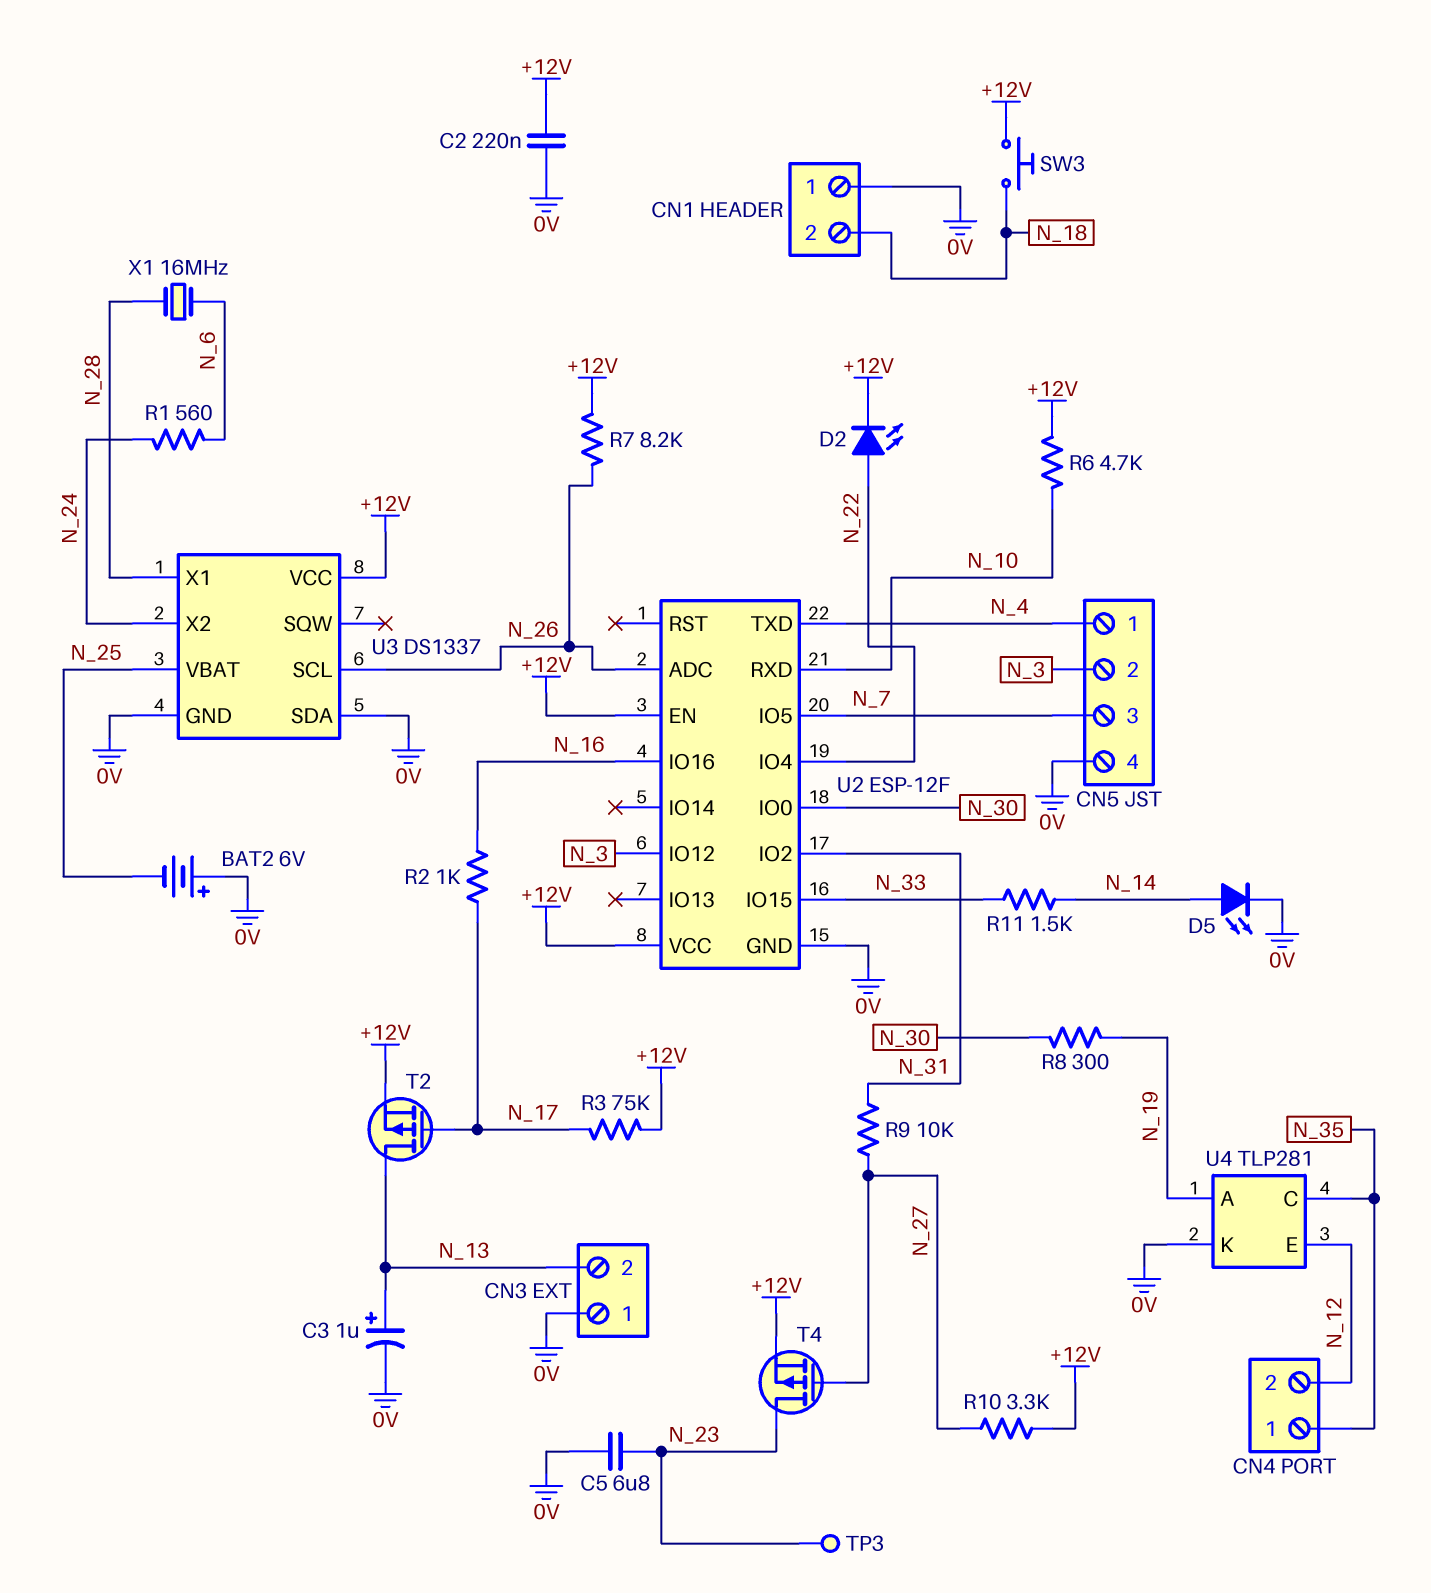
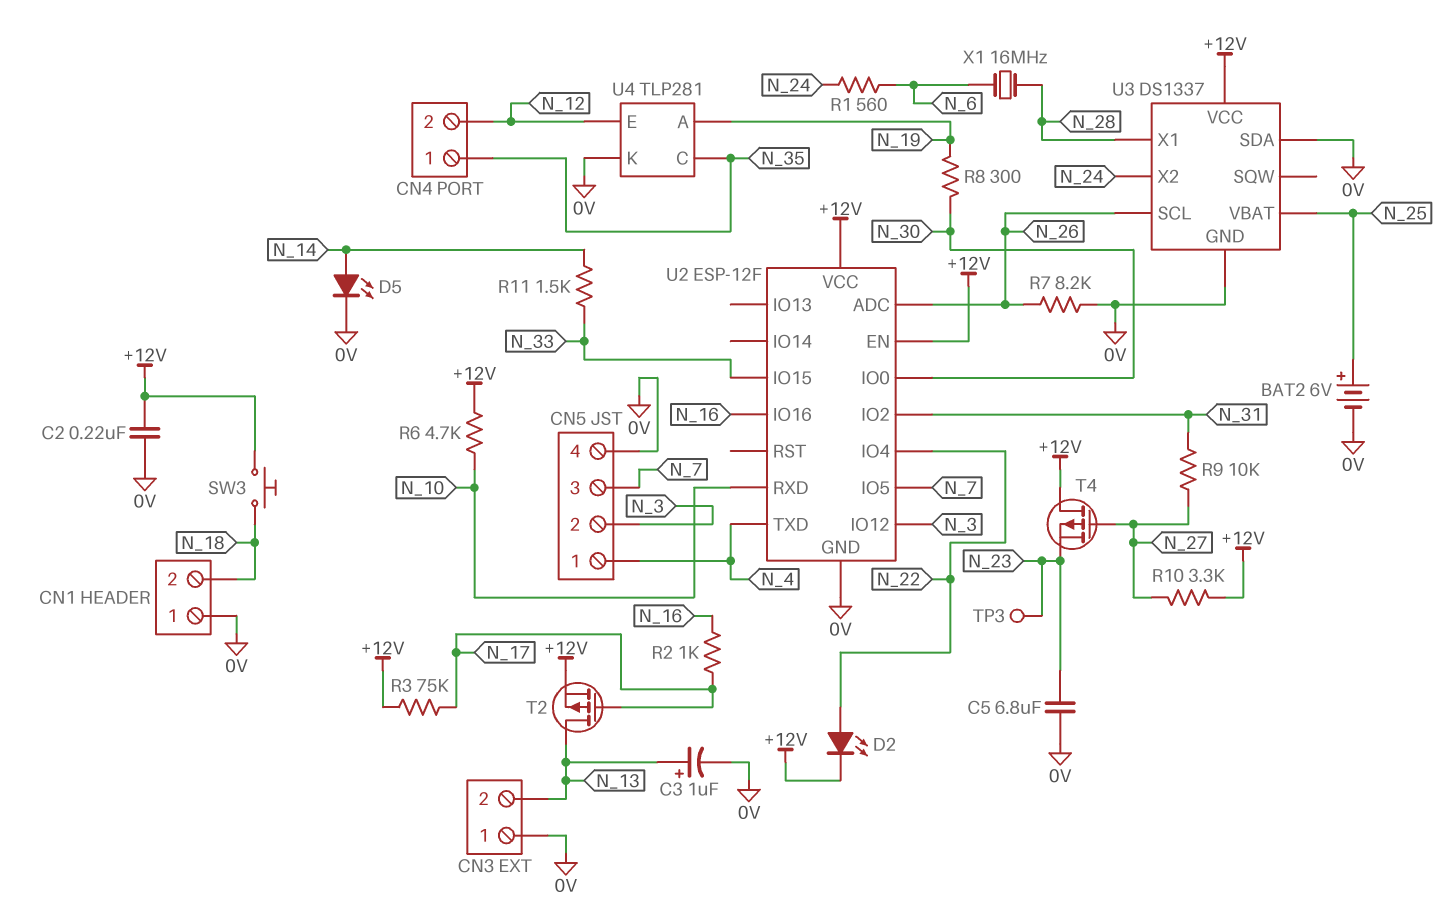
BAT2: 6V (plus 0V, minus N_25) -> 6V (plus N_25, minus 0V)
R7: 8.2k (+12V, N_26) -> 8.2k (0V, N_26)
T4: PMOS (G N_27, D N_23, S +12V) -> PMOS (G N_27, D +12V, S N_23)

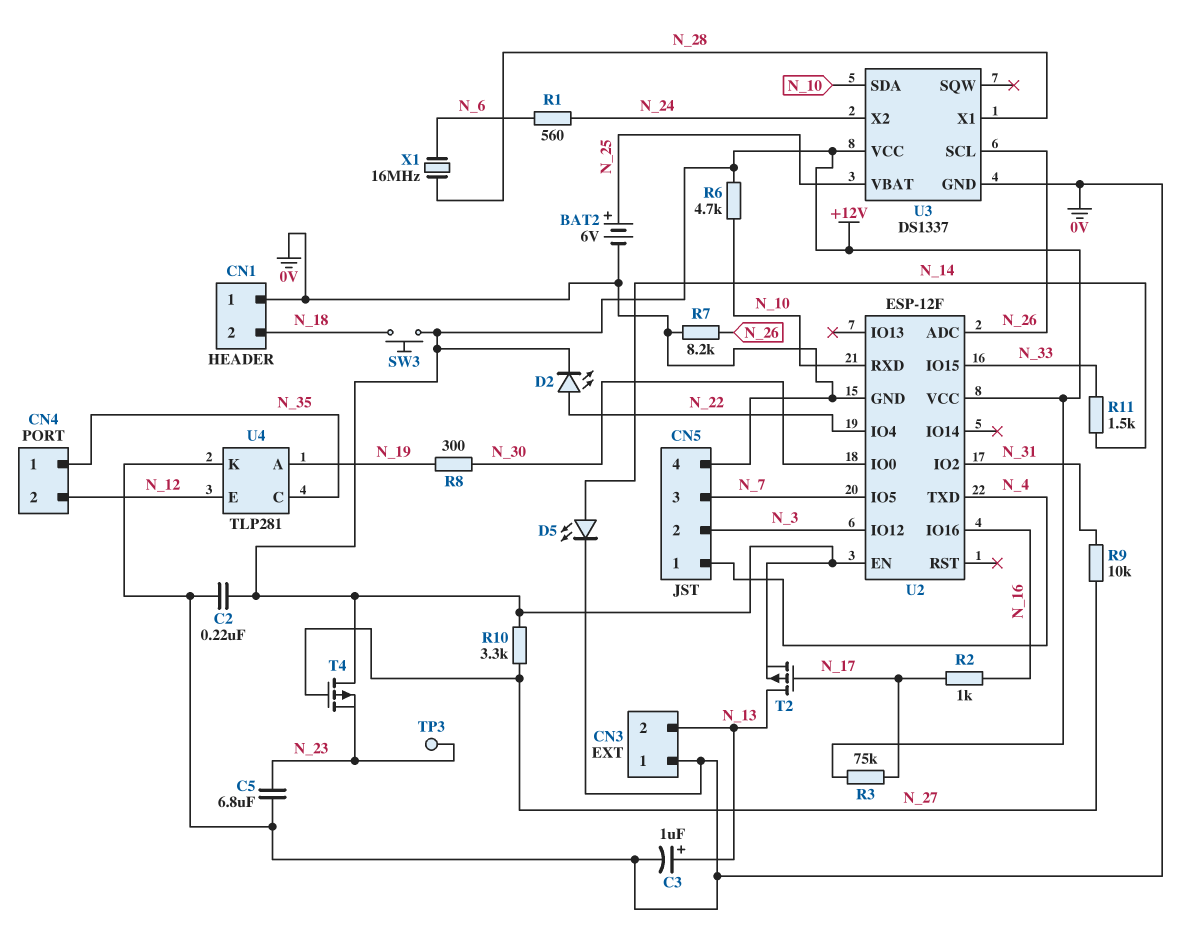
U3 pin SDA: 0V -> N_10

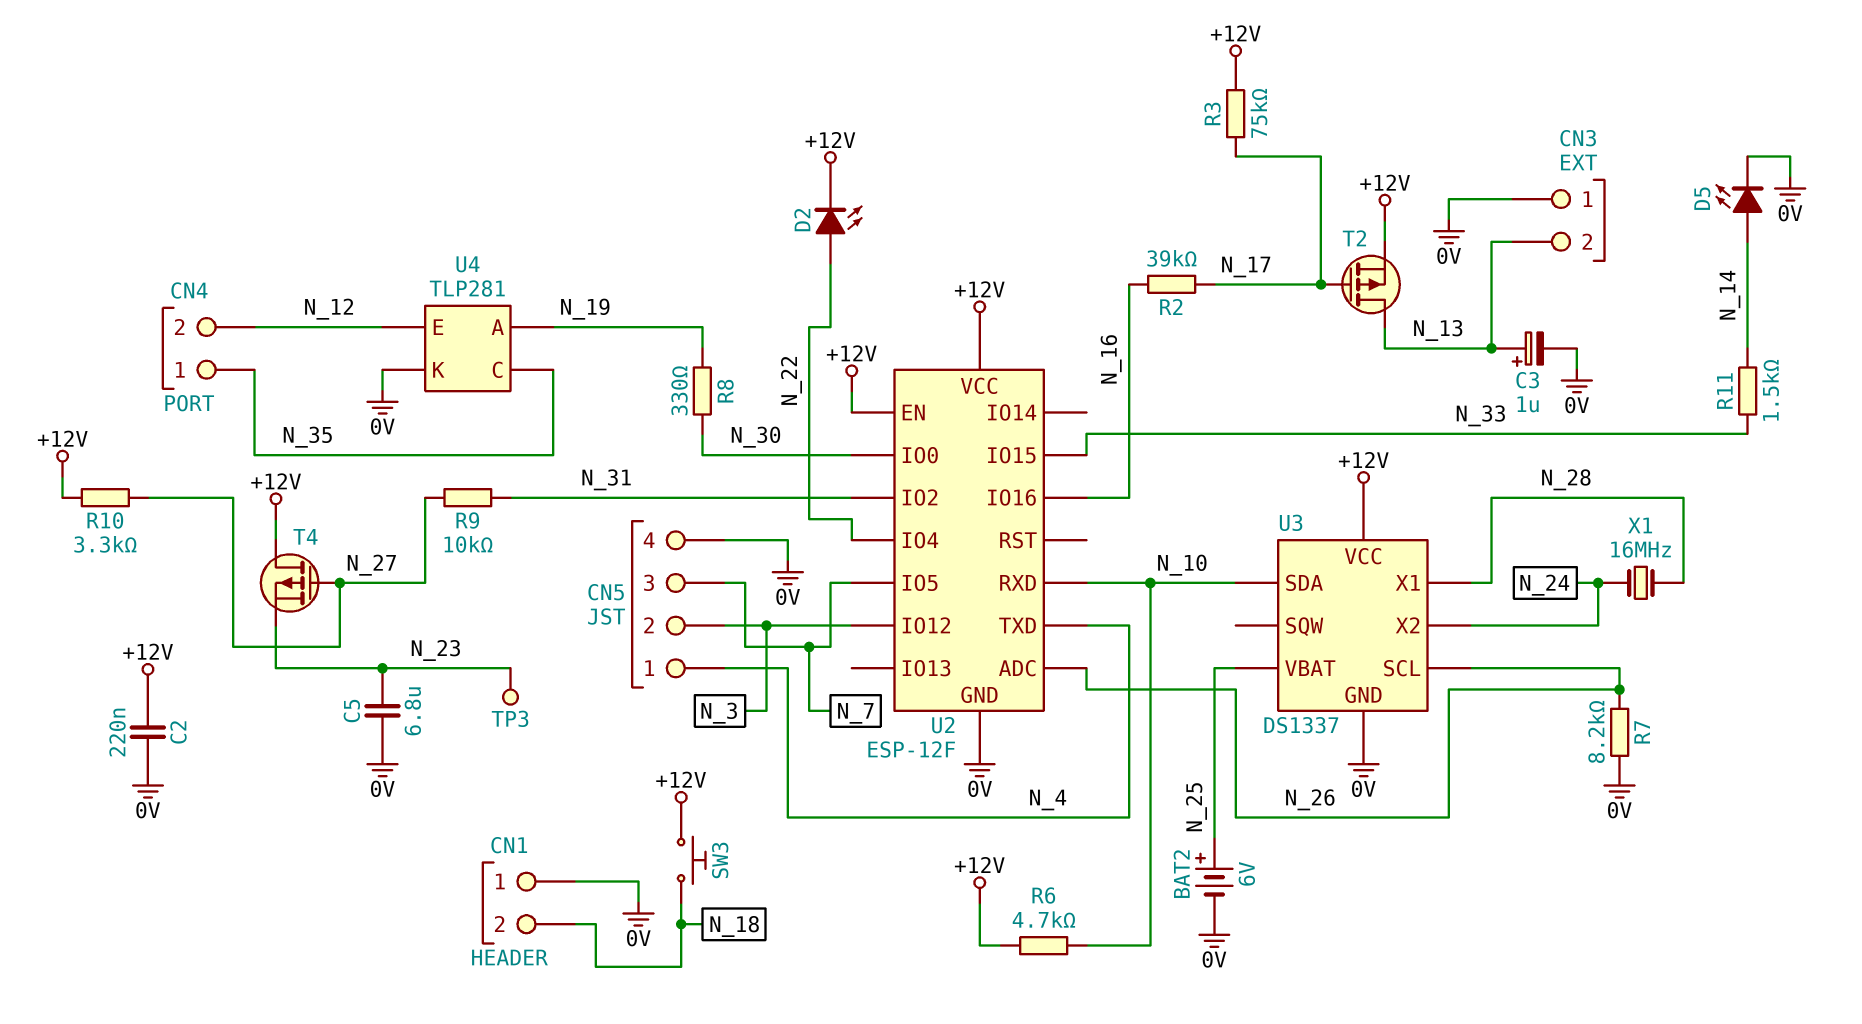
R1: 560 (N_6, N_24) -> none
R2: 1k (N_16, N_17) -> 39k (N_16, N_17)
R8: 300 (N_19, N_30) -> 330 (N_19, N_30)
X1: 16MHz (N_6, N_28) -> 16MHz (N_24, N_28)

